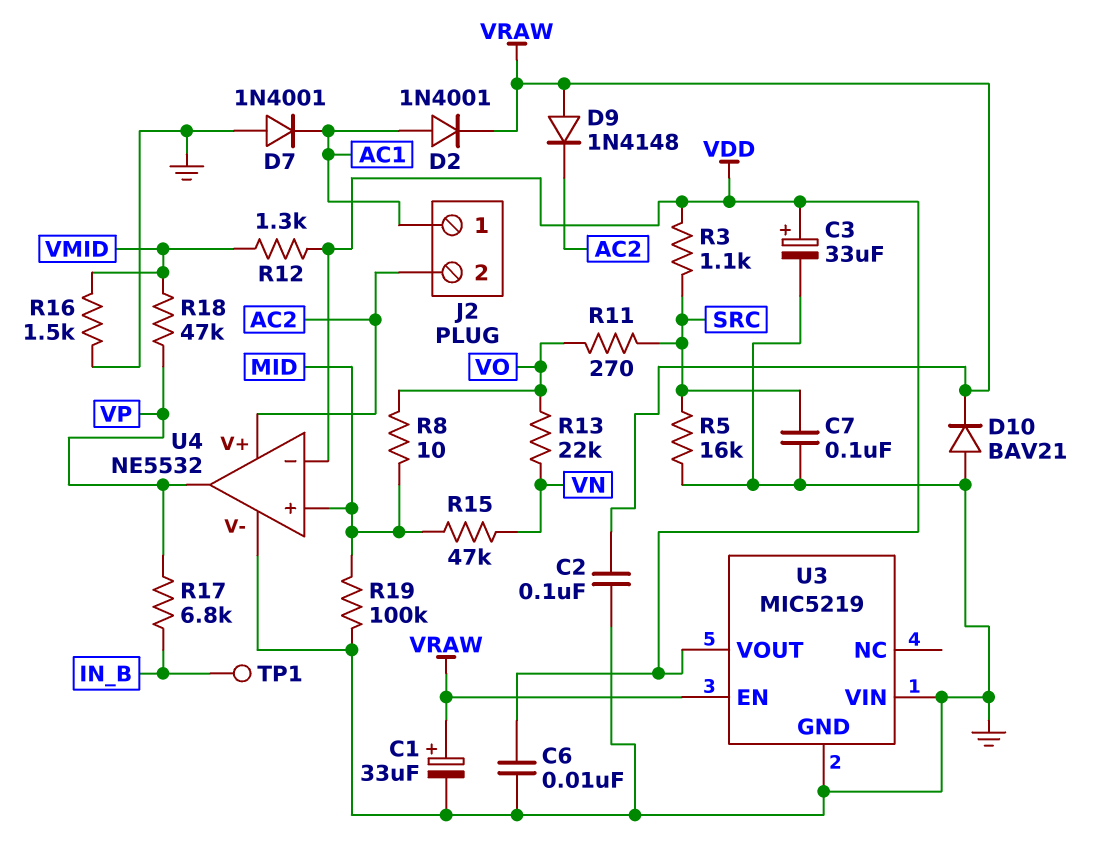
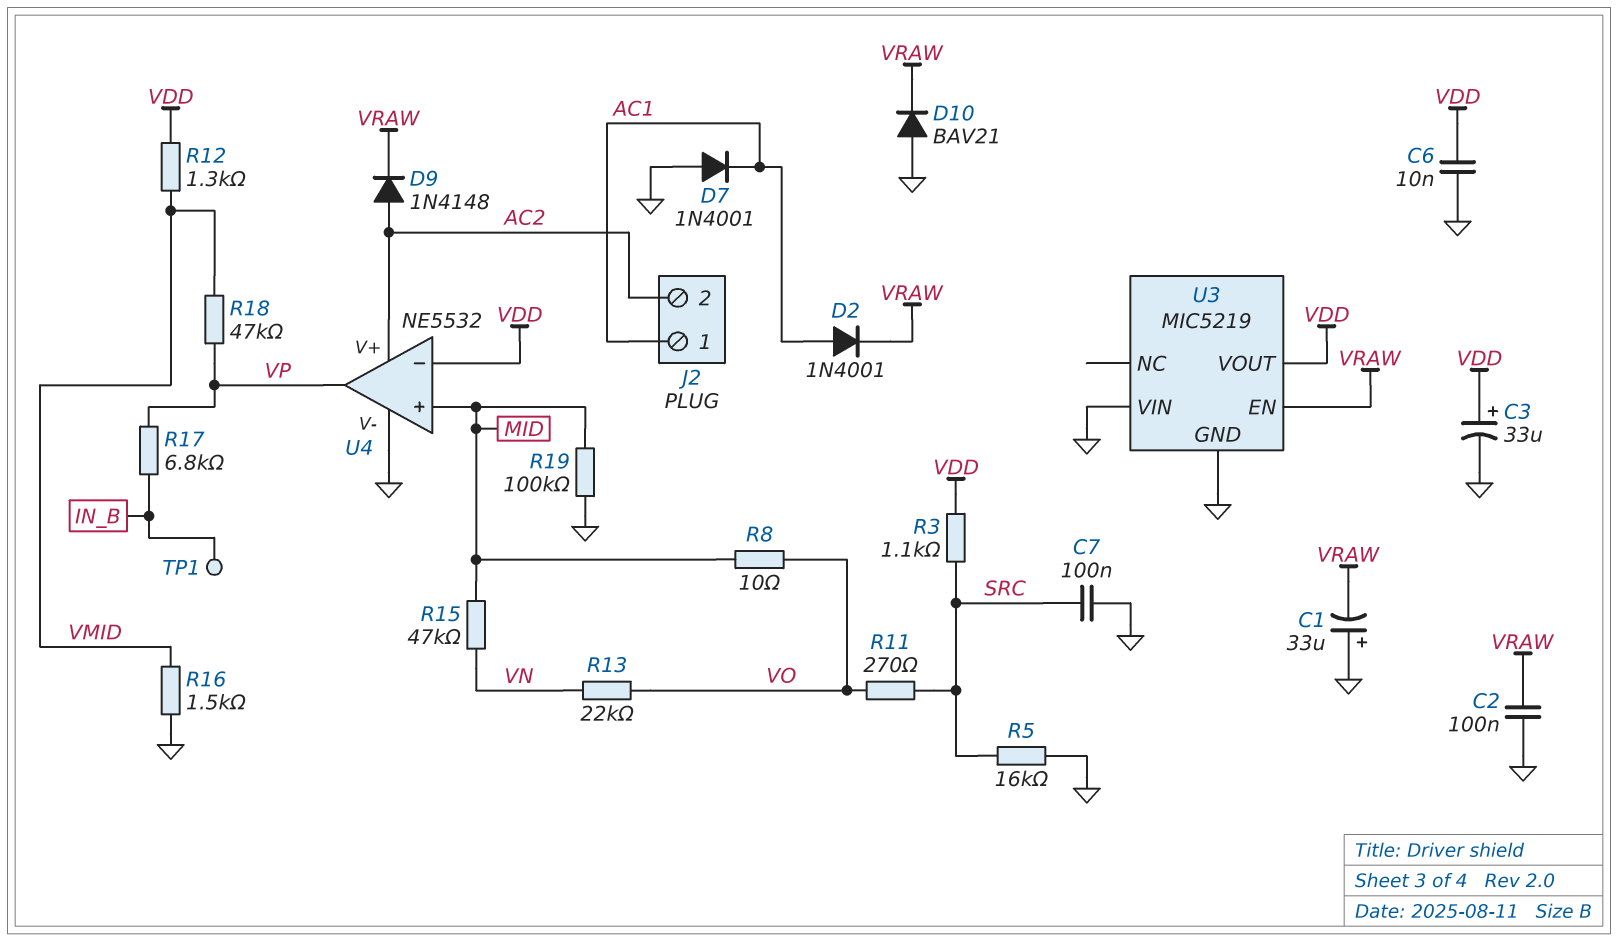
C1: 33uF (plus VRAW, minus GND) -> 33uF (plus GND, minus VRAW)
D9: diode 1N4148 (A VRAW, K AC2) -> diode 1N4148 (A AC2, K VRAW)

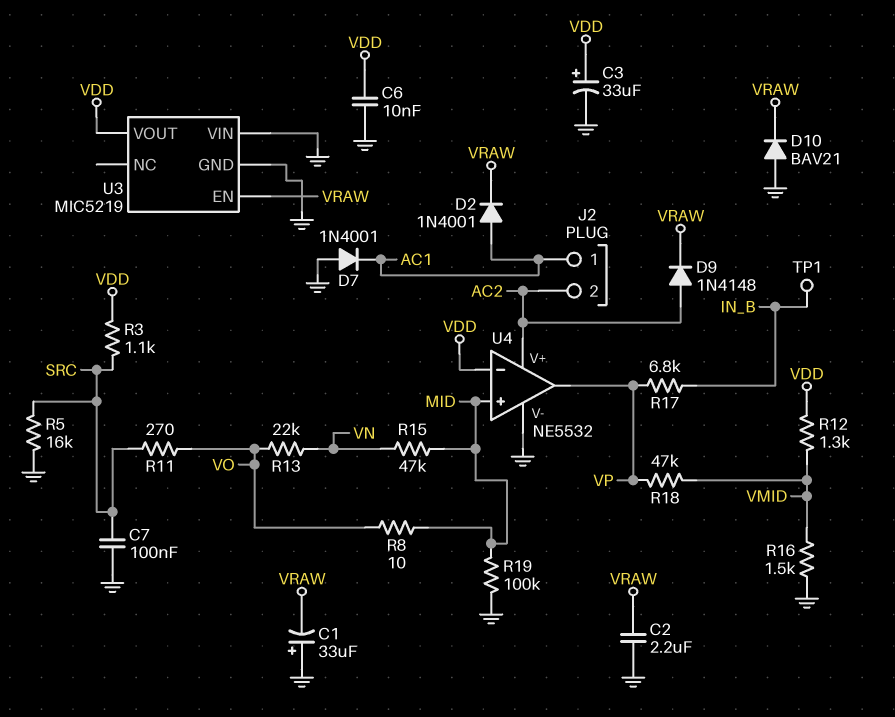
C2: 100nF (GND, VRAW) -> 2.2uF (GND, VRAW)

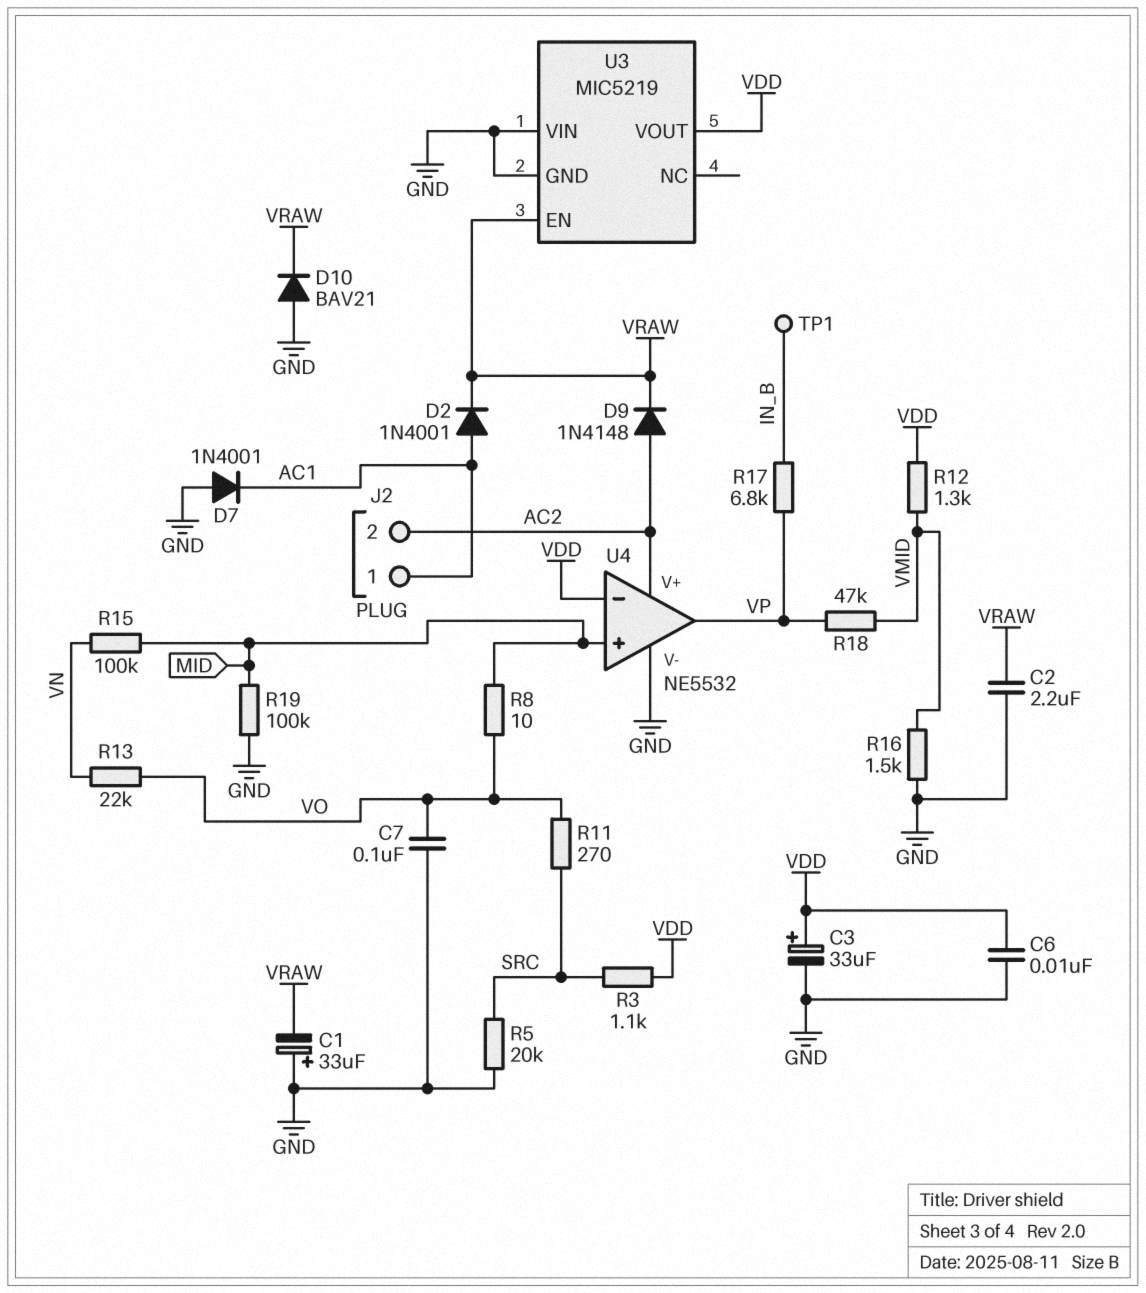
C7: 100nF (GND, SRC) -> 100nF (GND, VO)
R5: 16k (GND, SRC) -> 20k (GND, SRC)
R15: 47k (MID, VN) -> 100k (MID, VN)

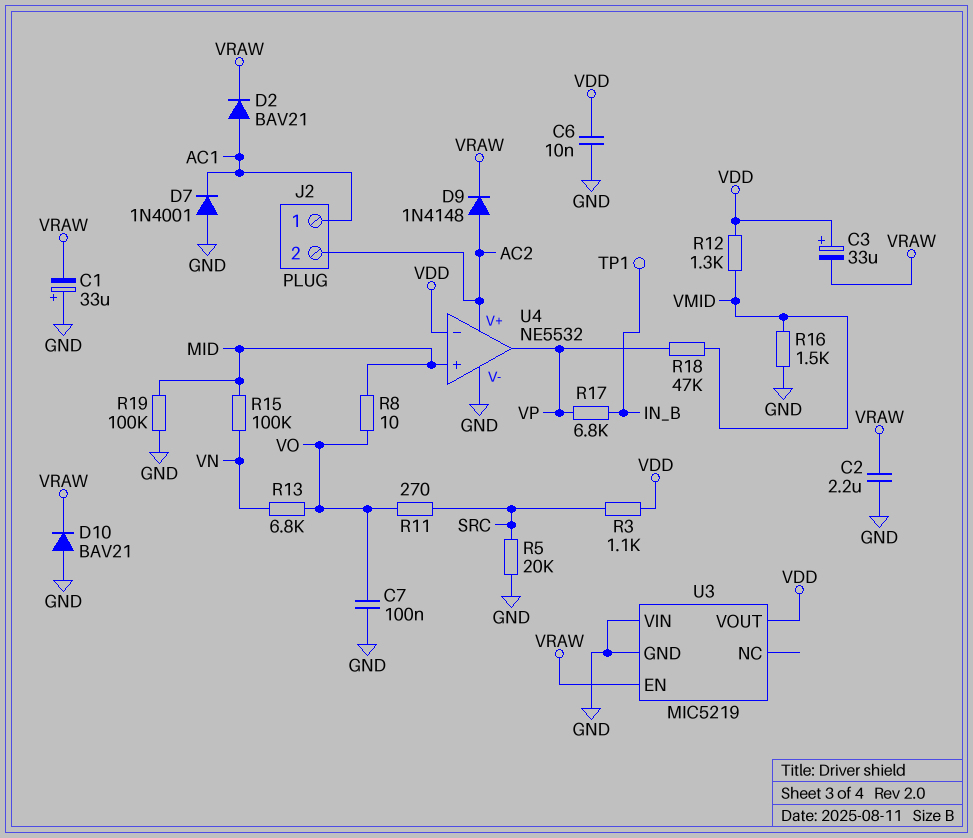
C3: 33uF (plus VDD, minus GND) -> 33uF (plus VDD, minus VRAW)
D2: diode 1N4001 (A AC1, K VRAW) -> diode BAV21 (A AC1, K VRAW)
R13: 22k (VN, VO) -> 6.8k (VN, VO)

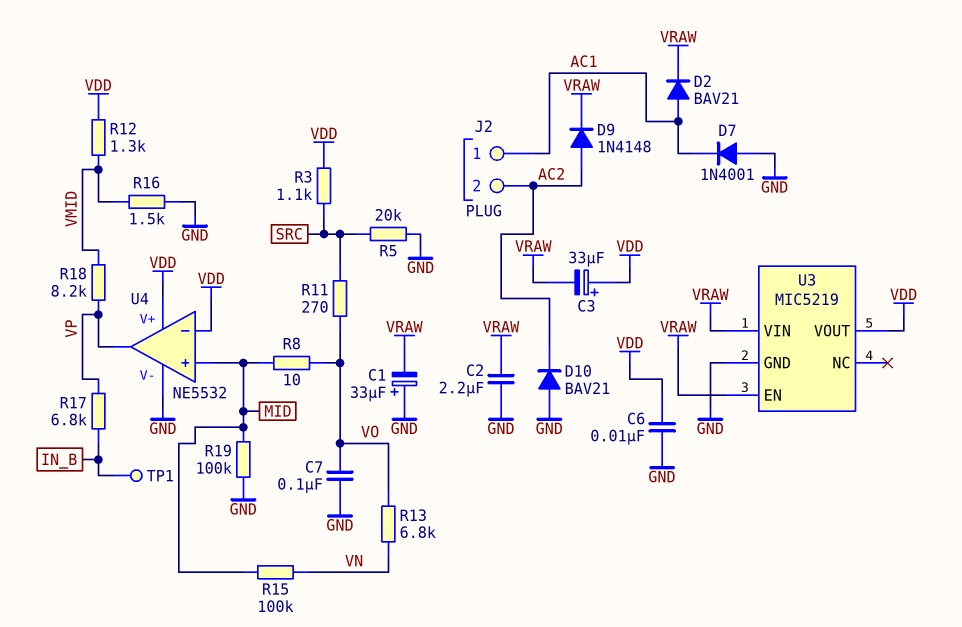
D10: diode BAV21 (A GND, K VRAW) -> diode BAV21 (A GND, K AC2)
R18: 47k (VMID, VP) -> 8.2k (VMID, VP)
U3 pin VIN: GND -> VRAW
U4 pin V+: AC2 -> VDD

